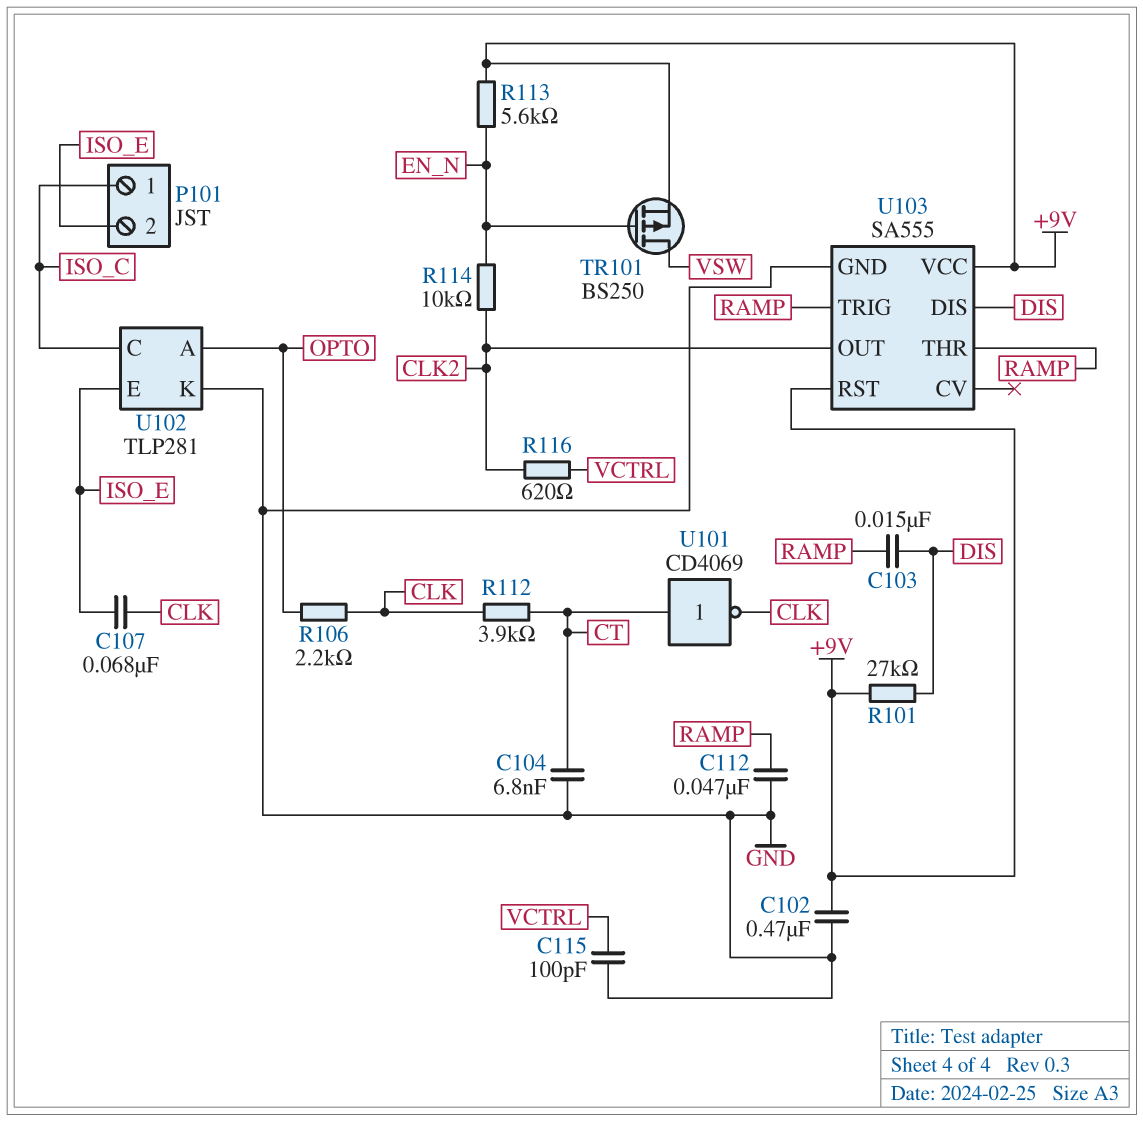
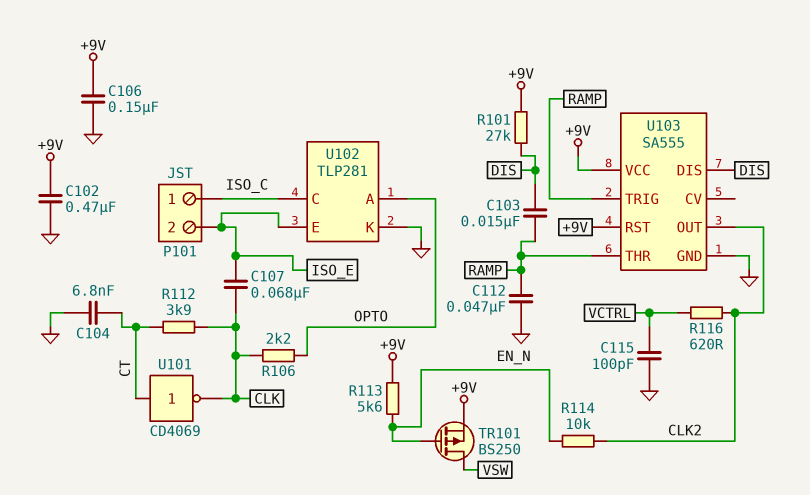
C106: none -> 150nF (+9V, GND)

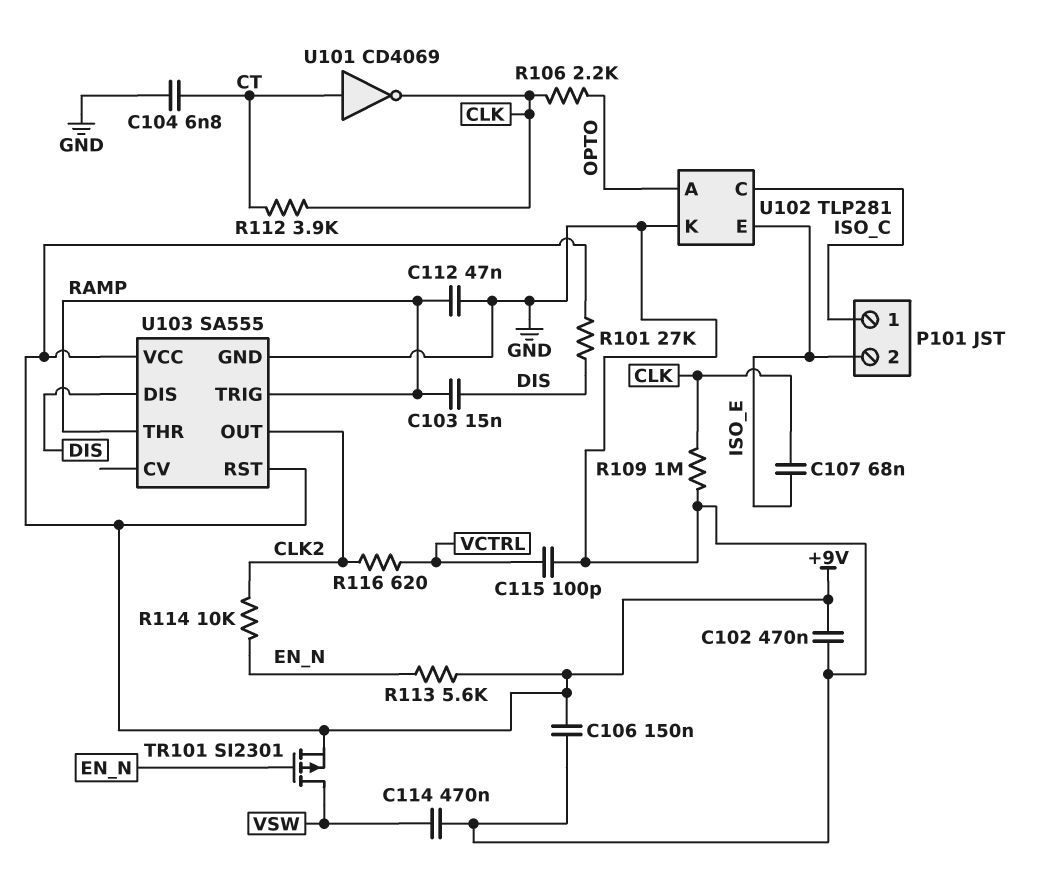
C114: none -> 470nF (GND, VSW)
R109: none -> 1M (CLK, GND)
TR101: PMOS BS250 (G EN_N, D VSW, S +9V) -> PMOS SI2301 (G EN_N, D VSW, S +9V)

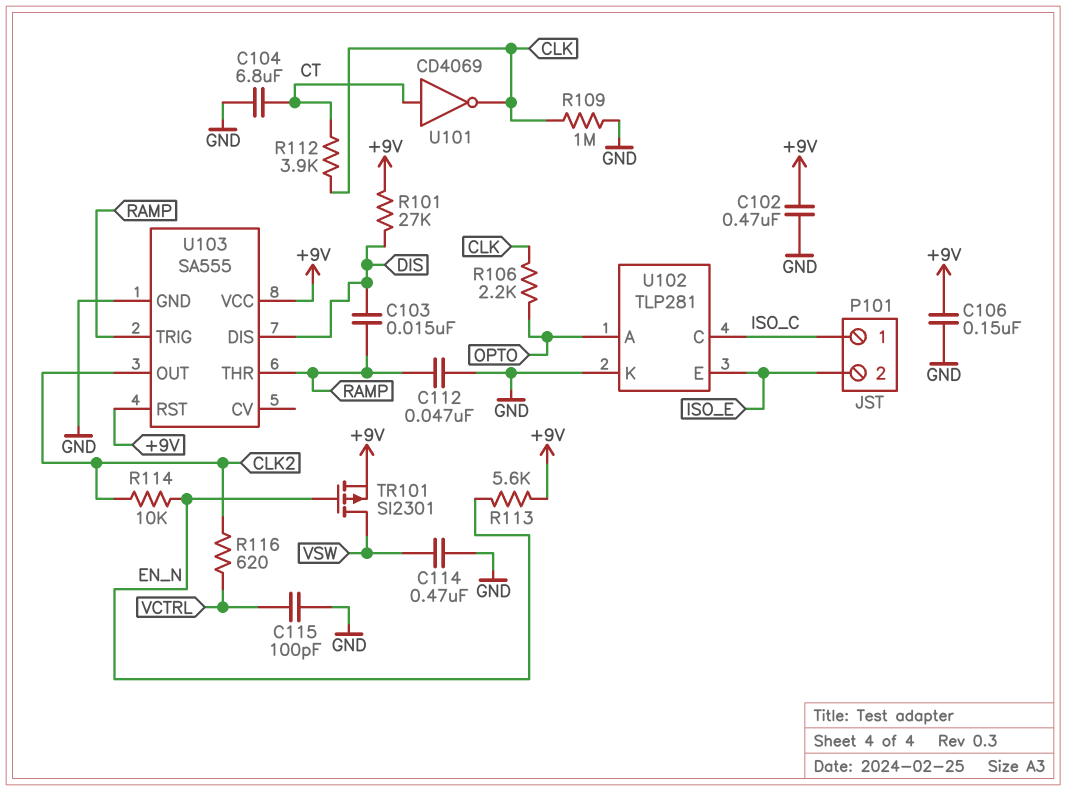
C104: 6.8nF (CT, GND) -> 6.8uF (CT, GND)
C107: 68nF (CLK, ISO_E) -> none

